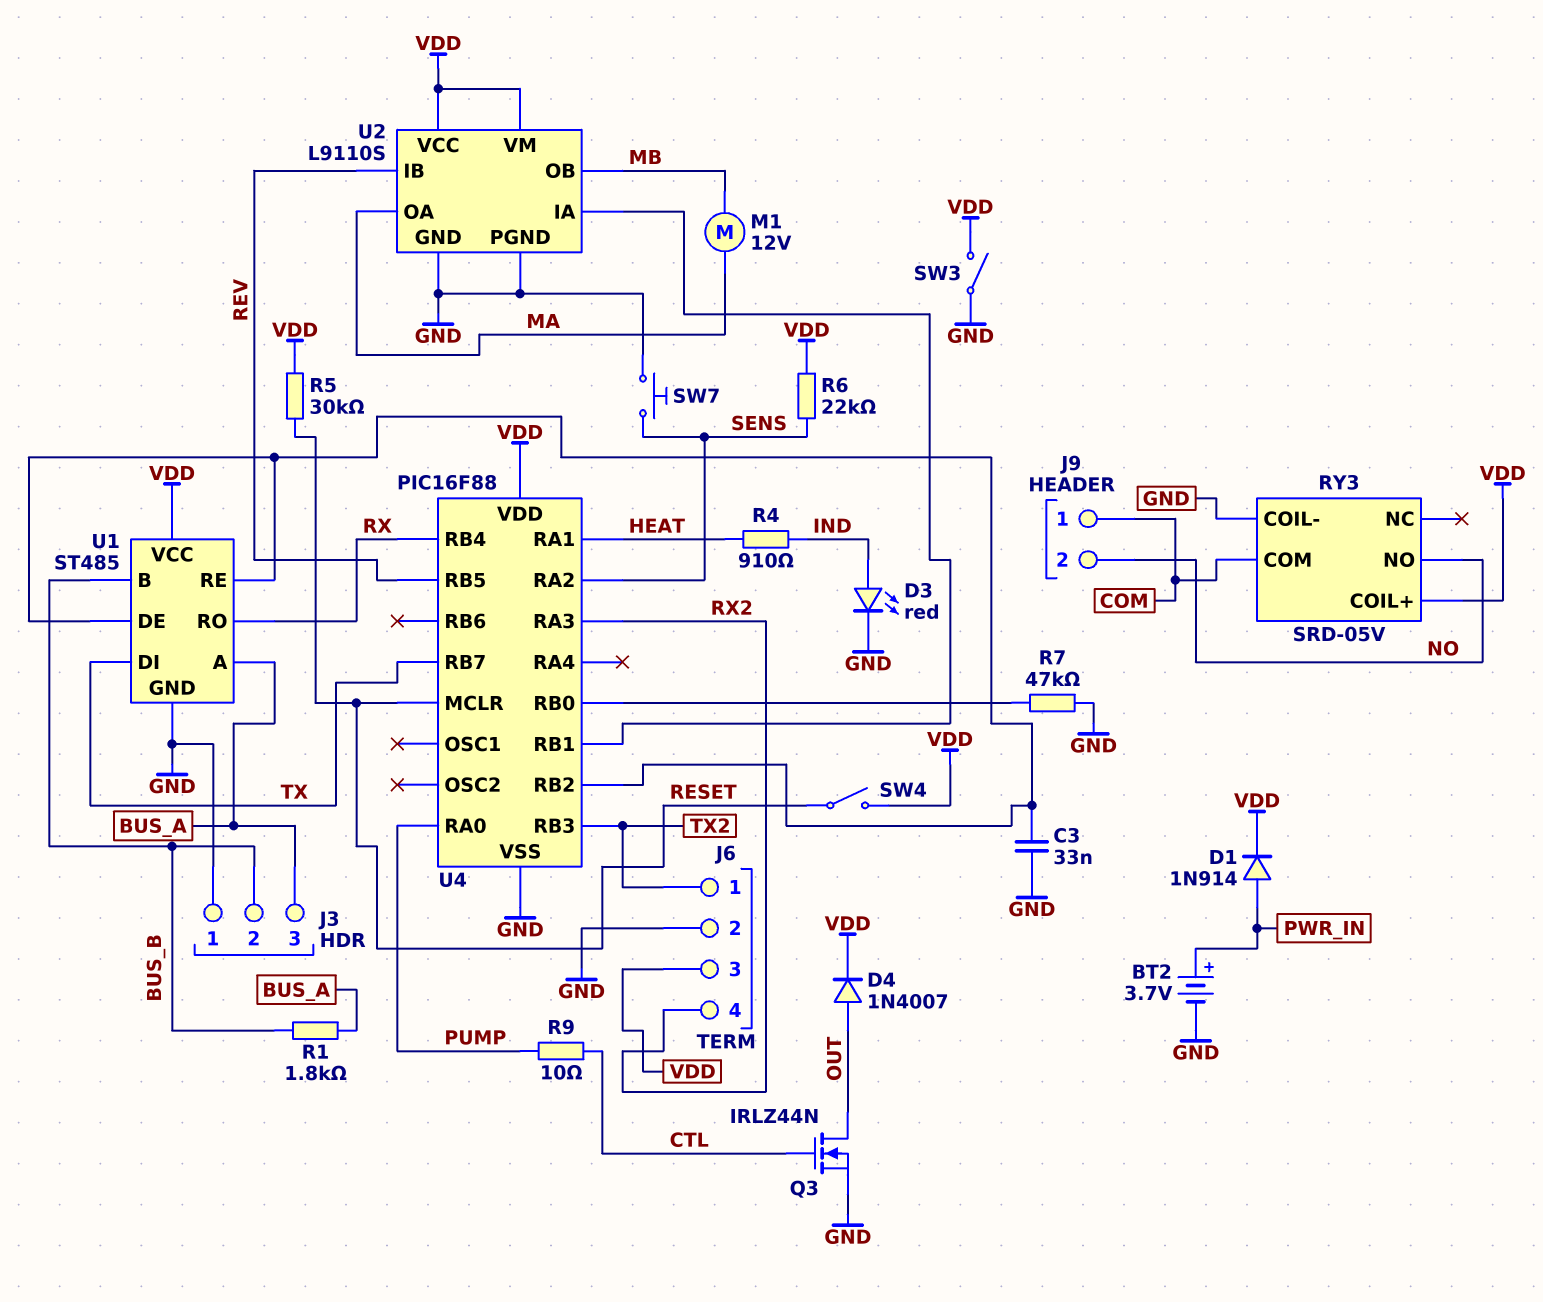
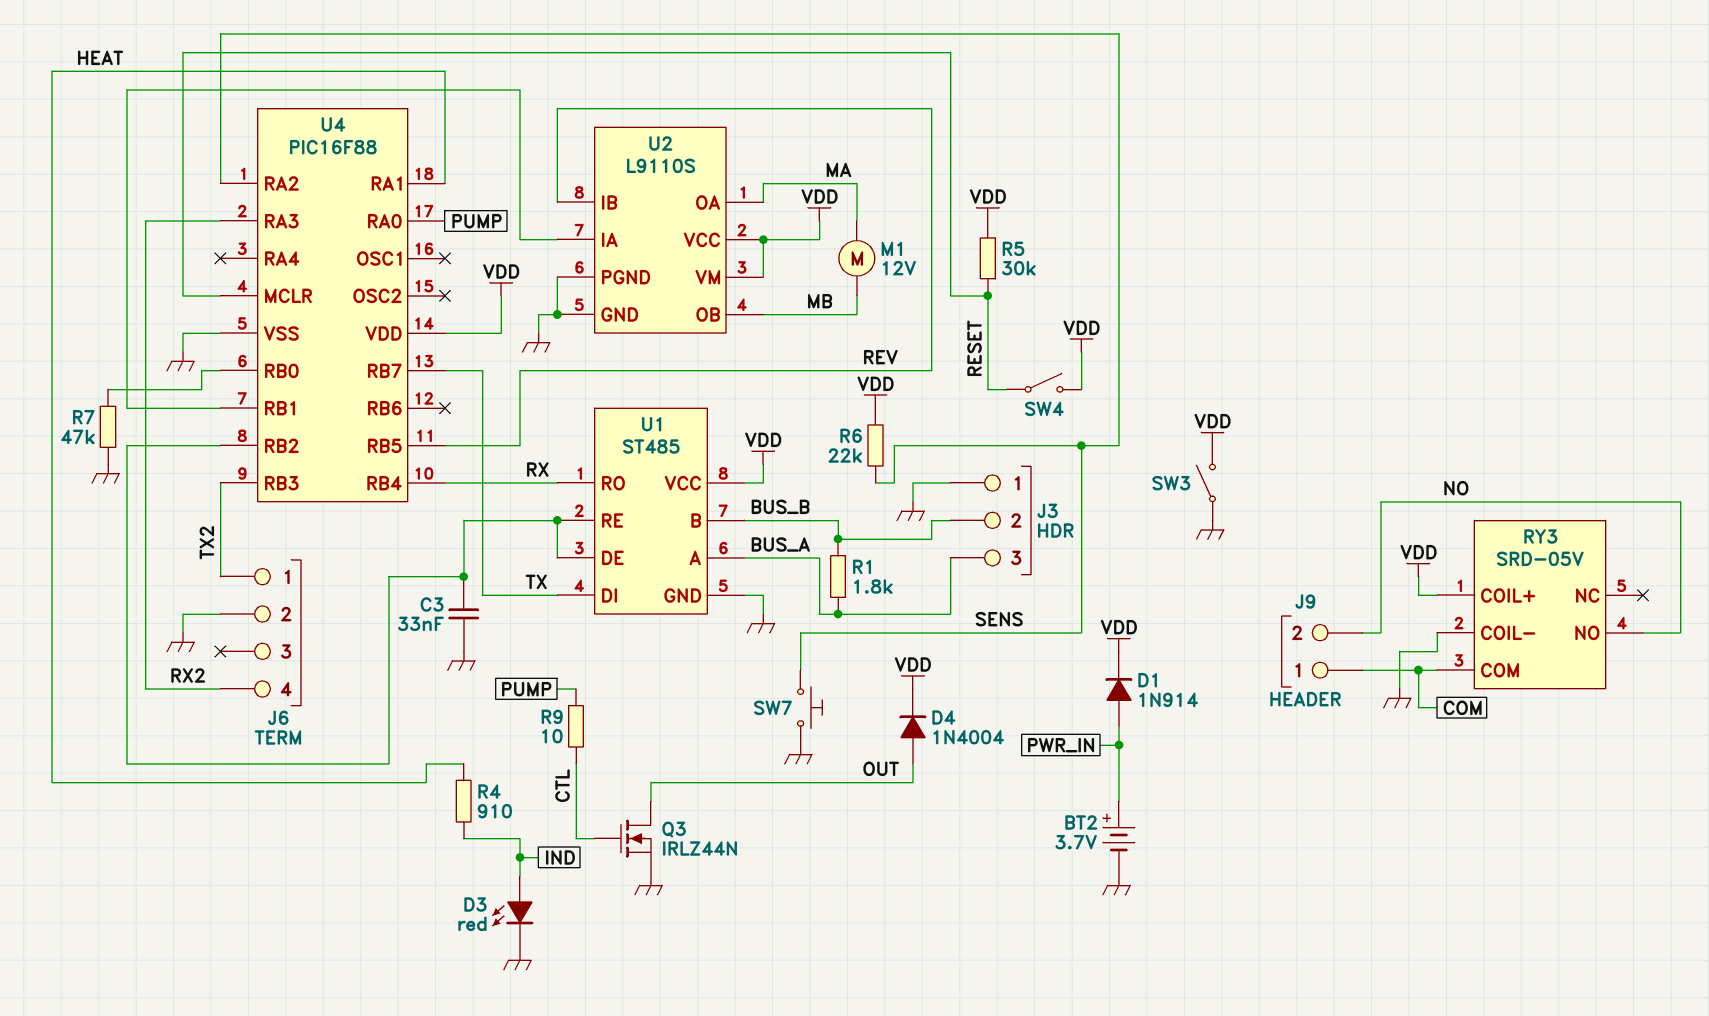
D4: diode 1N4007 (A OUT, K VDD) -> diode 1N4004 (A OUT, K VDD)
J6 pin 3: VDD -> none

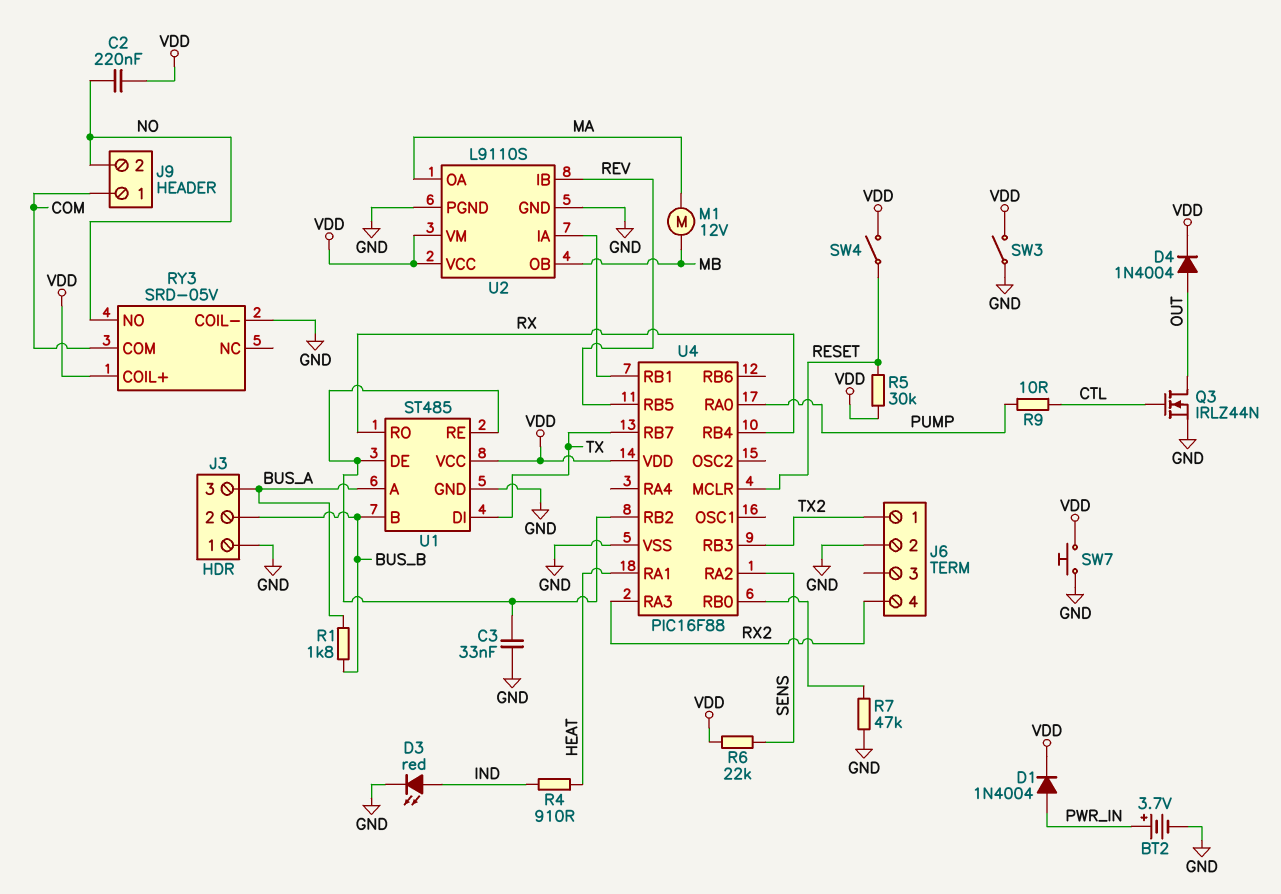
C2: none -> 220nF (NO, VDD)
D1: diode 1N914 (A PWR_IN, K VDD) -> diode 1N4004 (A PWR_IN, K VDD)
SW7: button (GND, SENS) -> button (GND, VDD)

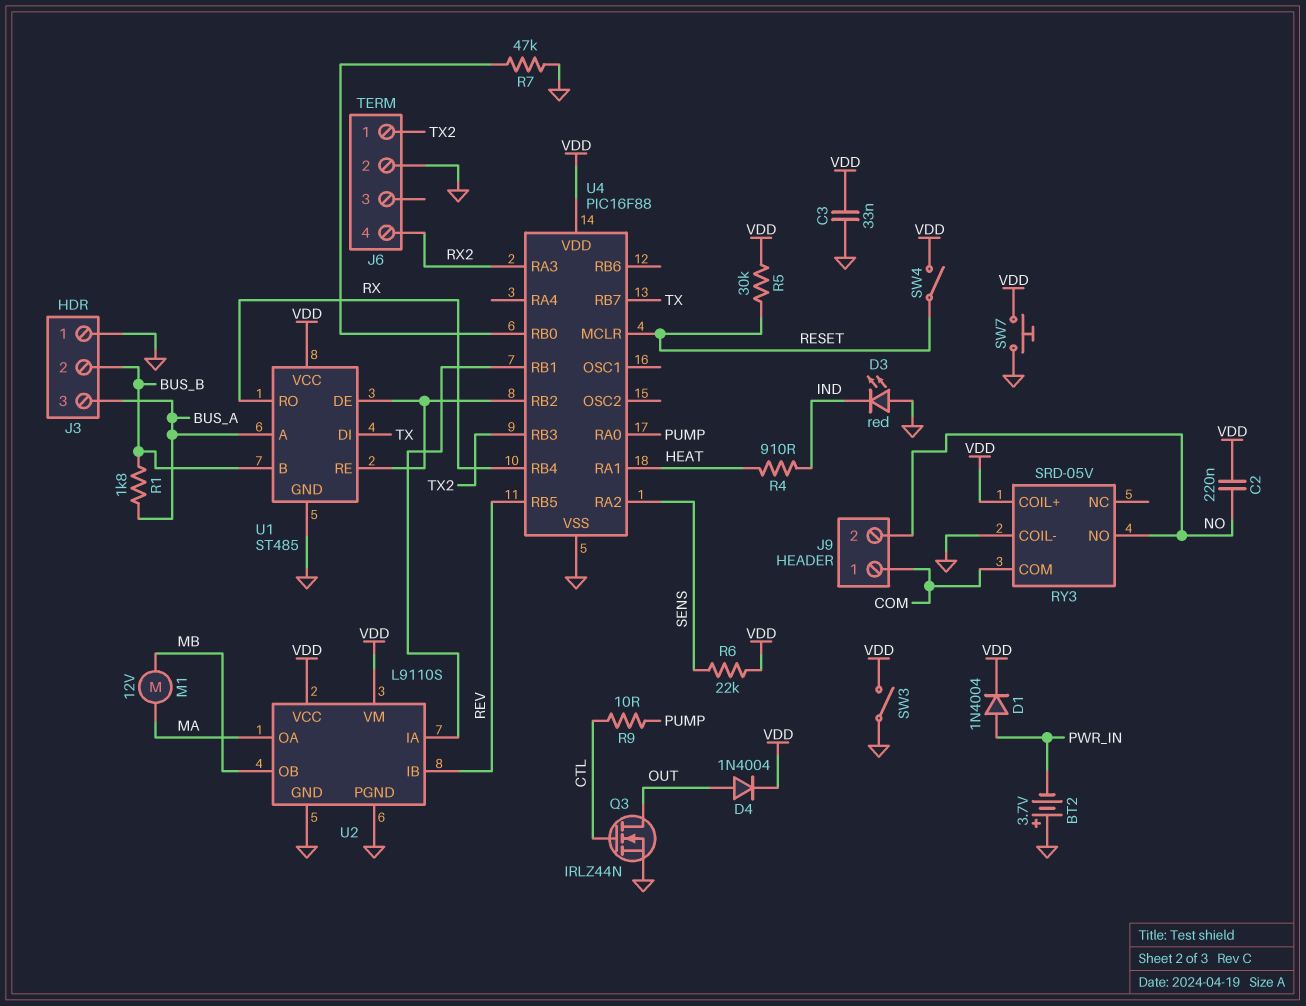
BT2: 3.7V (plus PWR_IN, minus GND) -> 3.7V (plus GND, minus PWR_IN)
C3: 33nF (GND, U1/DE) -> 33nF (GND, VDD)
D3: LED red (A IND, K GND) -> LED red (A GND, K IND)

